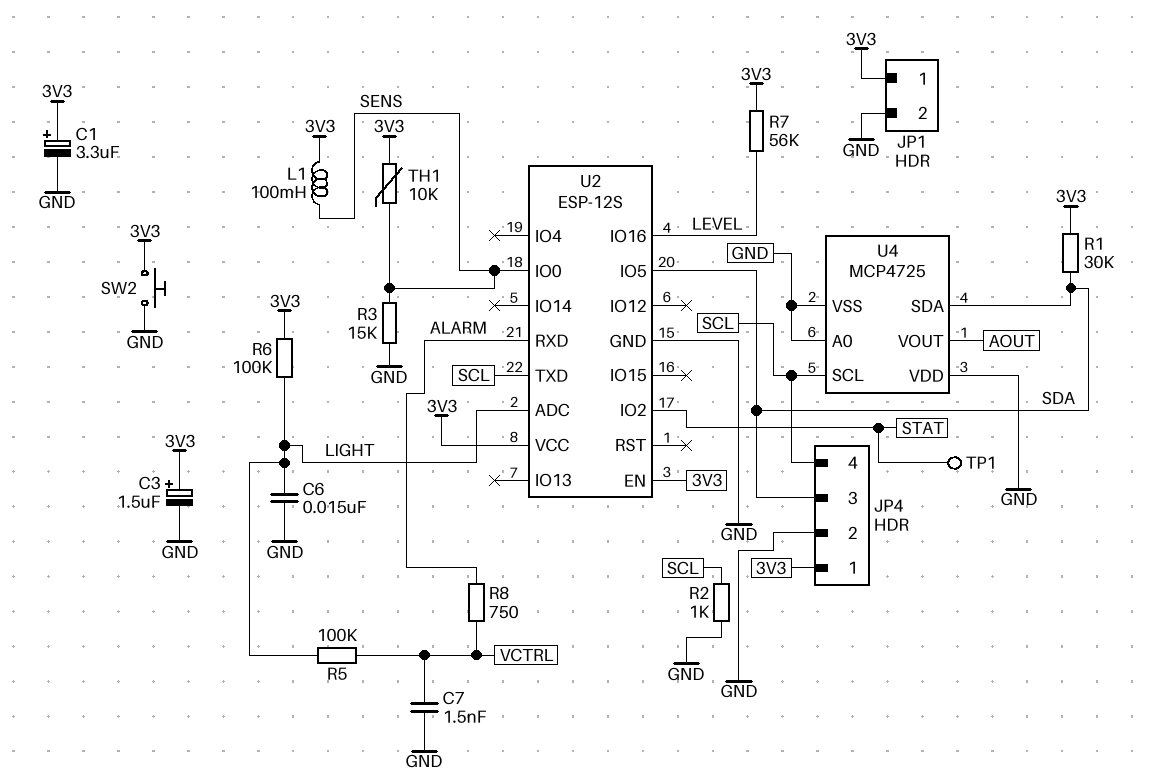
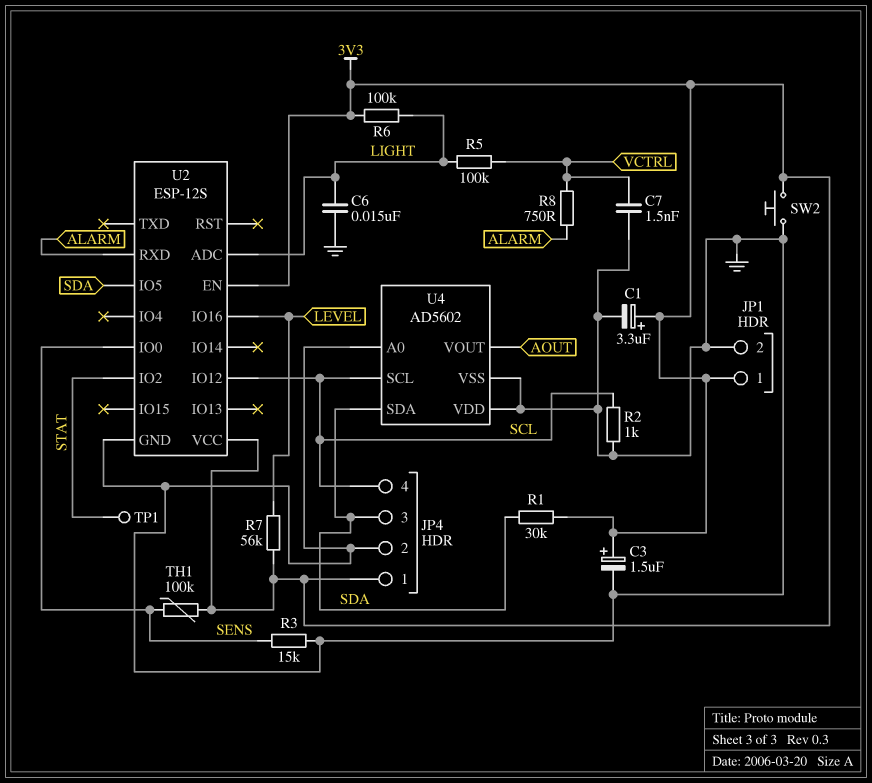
L1: 100mH (3V3, SENS) -> none
TH1: 10k (3V3, SENS) -> 100k (3V3, SENS)
U2 pin IO12: none -> SCL
U2 pin TXD: SCL -> none
U4: MCP4725 -> AD5602

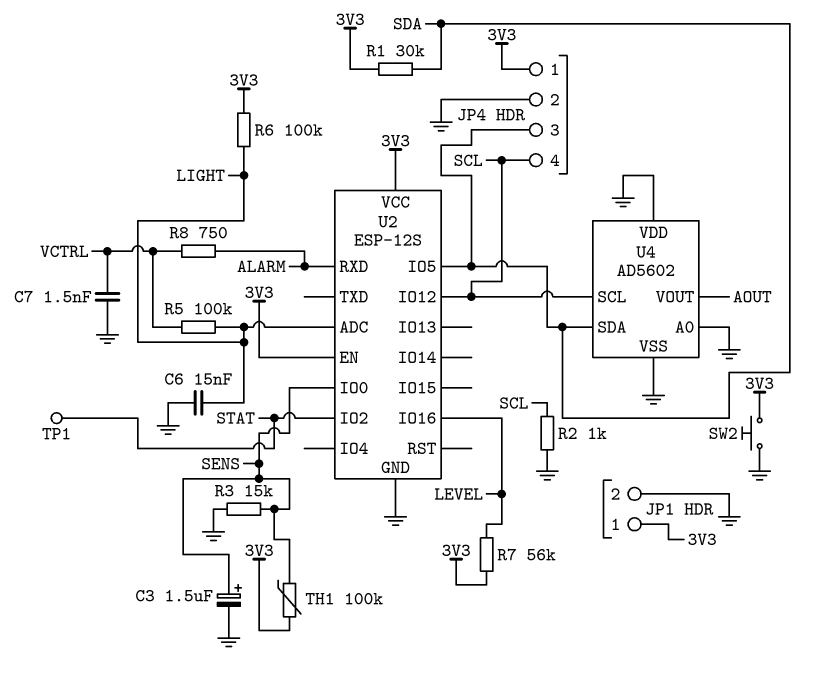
C1: 3.3uF (plus 3V3, minus GND) -> none
C3: 1.5uF (plus 3V3, minus GND) -> 1.5uF (plus SENS, minus GND)

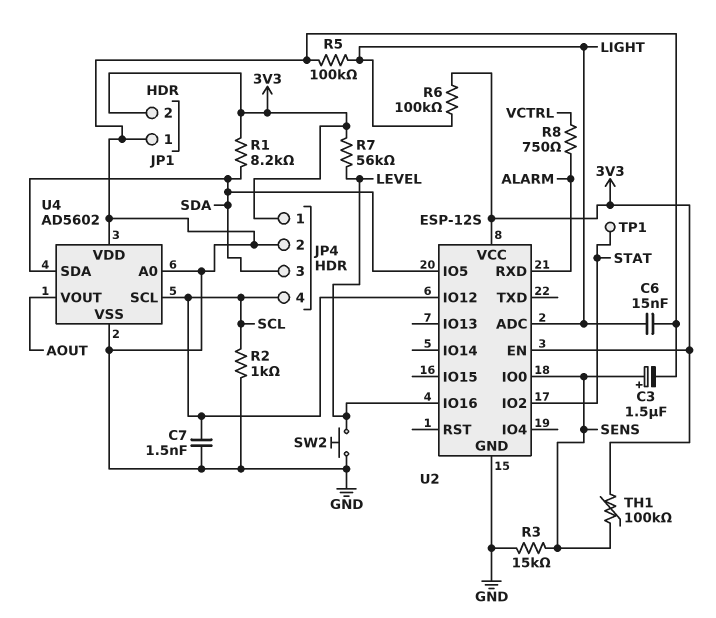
C7: 1.5nF (GND, VCTRL) -> 1.5nF (GND, SCL)
JP1 pin 1: 3V3 -> GND
JP1 pin 2: GND -> 3V3
R1: 30k (3V3, SDA) -> 8.2k (3V3, SDA)
R5: 100k (LIGHT, VCTRL) -> 100k (GND, LIGHT)
SW2: button (3V3, GND) -> button (GND, LEVEL)

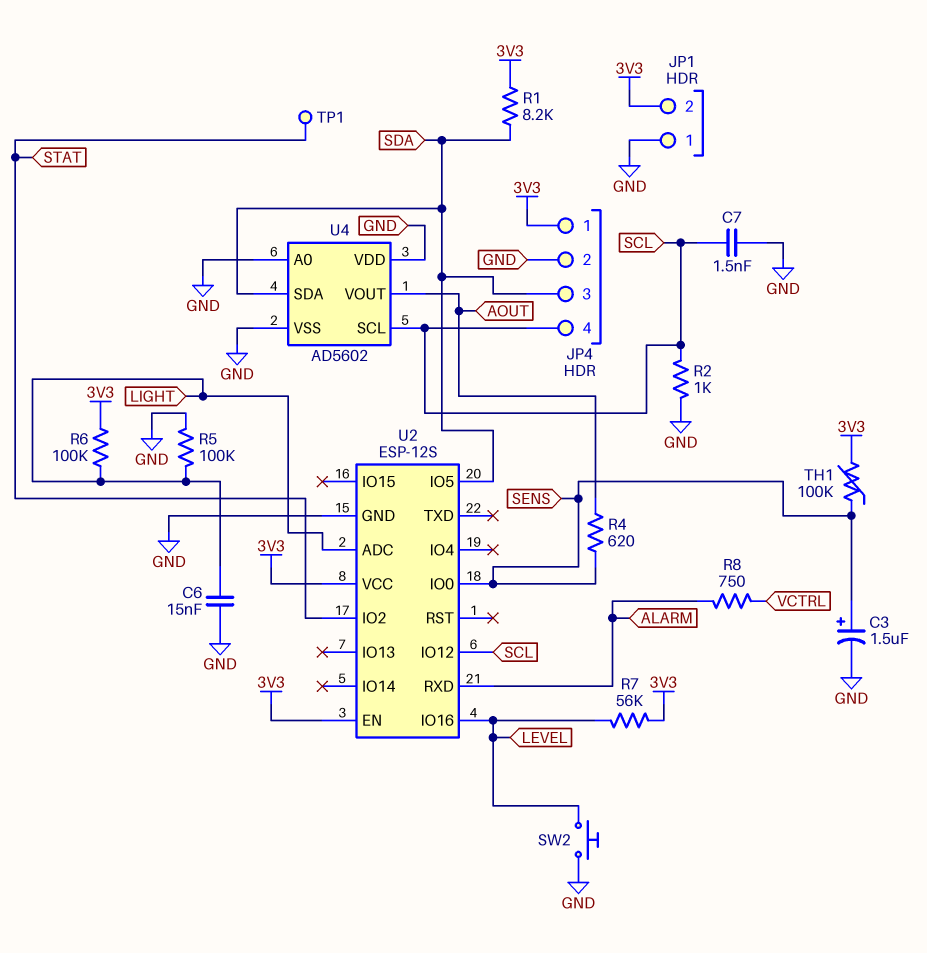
R3: 15k (GND, SENS) -> none
R4: none -> 620 (AOUT, SENS)

